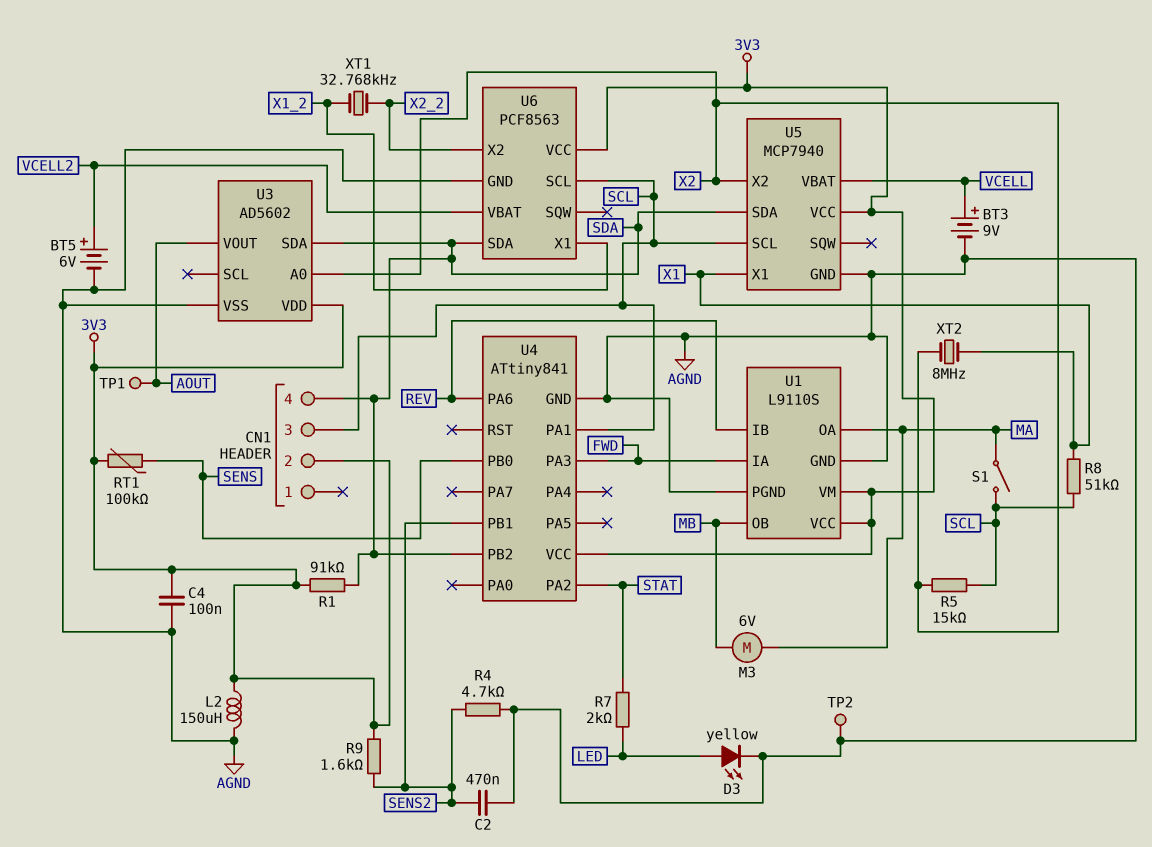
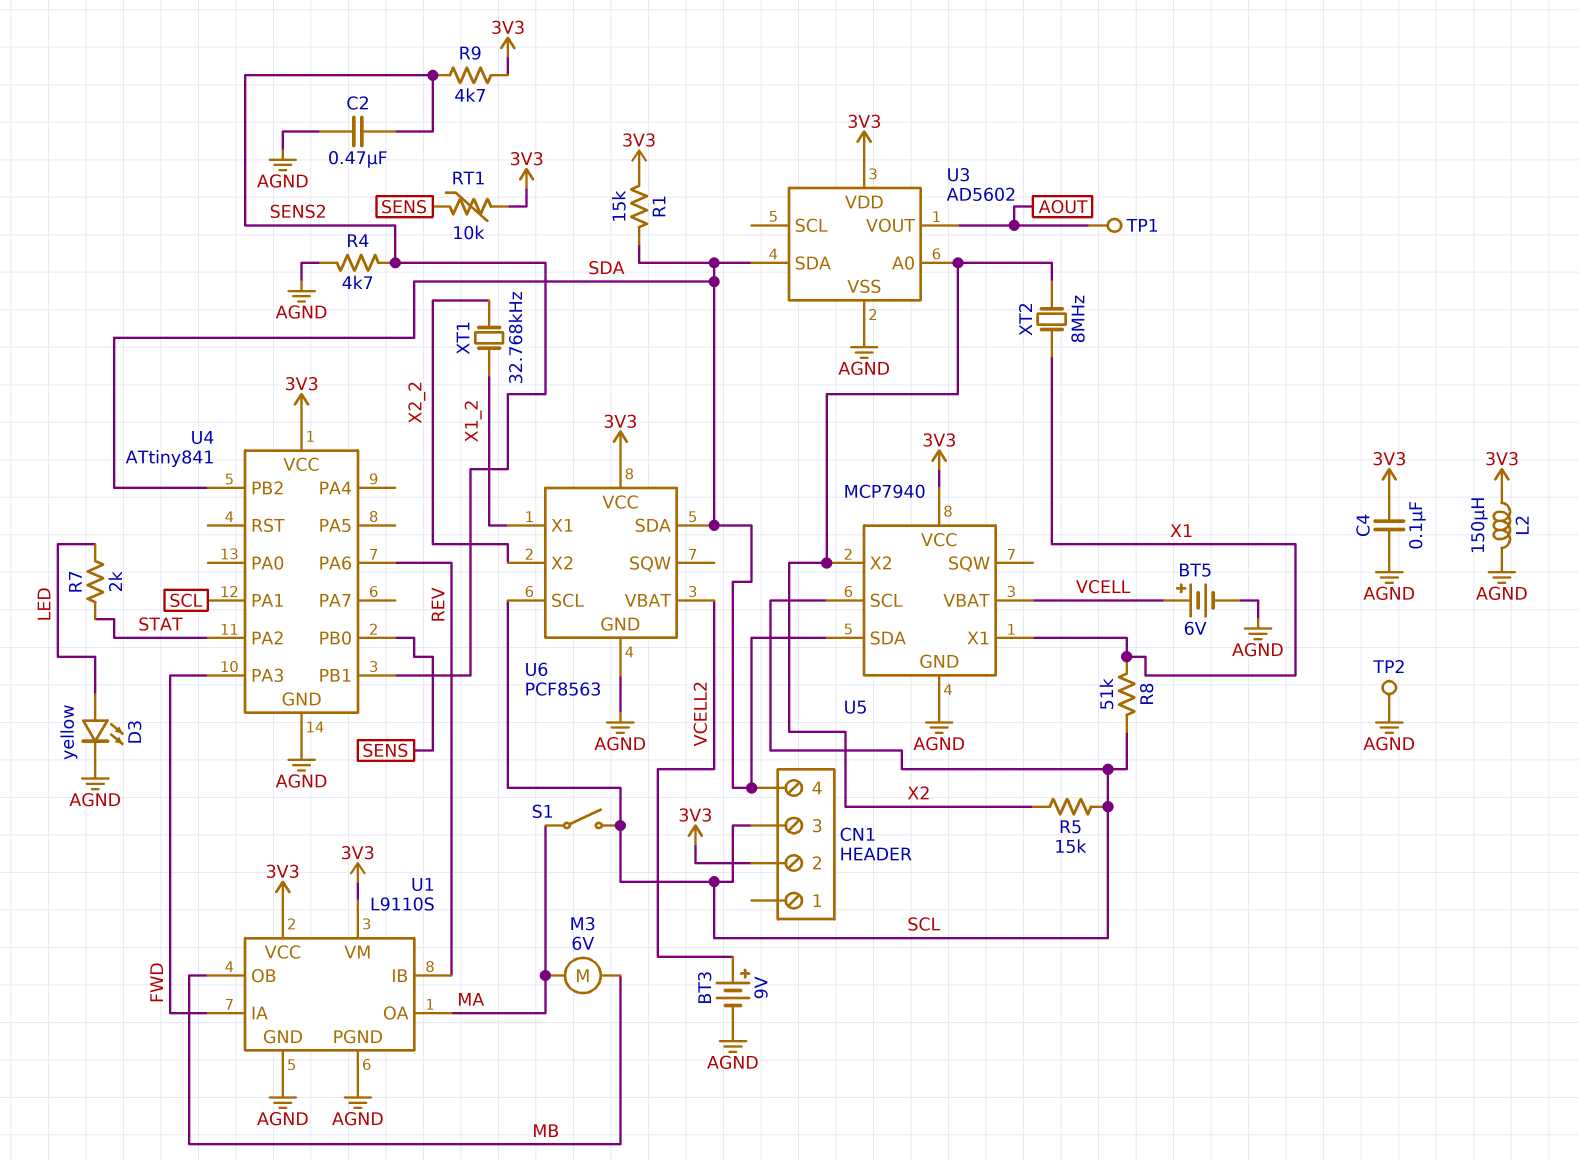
BT3: 9V (plus VCELL, minus AGND) -> 9V (plus VCELL2, minus AGND)
BT5: 6V (plus VCELL2, minus AGND) -> 6V (plus VCELL, minus AGND)
R1: 91k (3V3, SDA) -> 15k (3V3, SDA)
R9: 1.6k (3V3, SENS2) -> 4.7k (3V3, SENS2)
RT1: 100k (3V3, SENS) -> 10k (3V3, SENS)

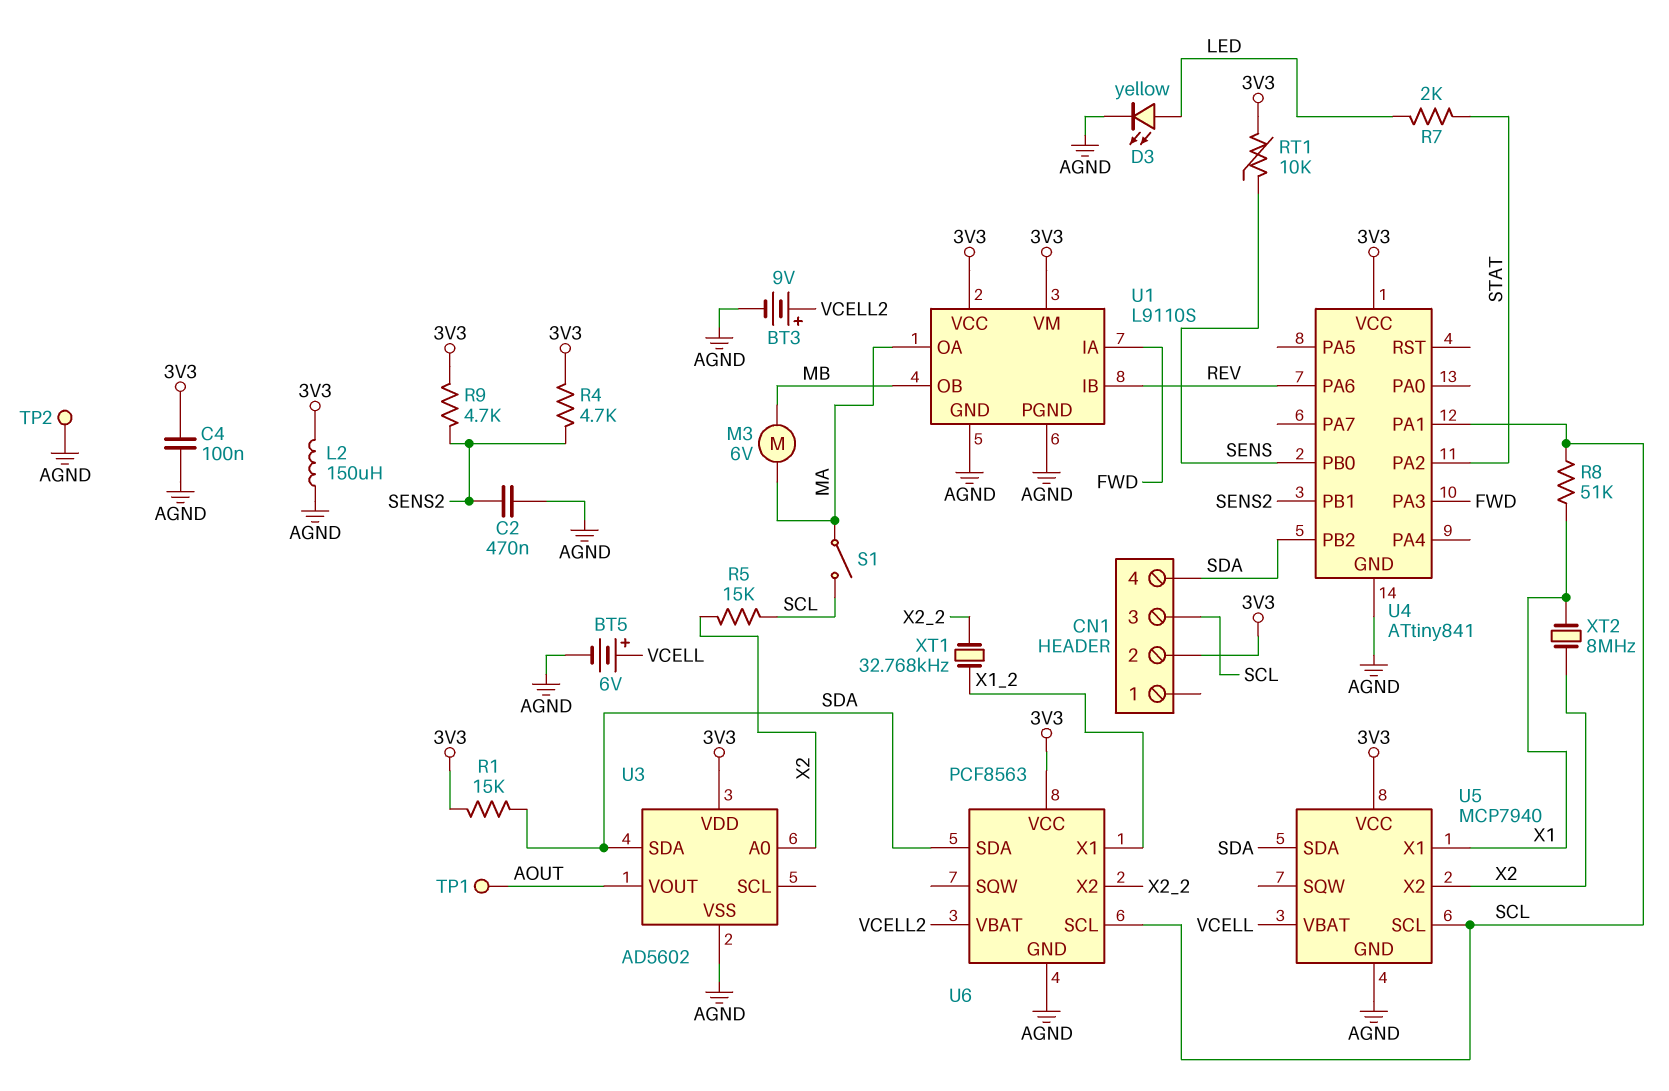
R4: 4.7k (AGND, SENS2) -> 4.7k (3V3, SENS2)

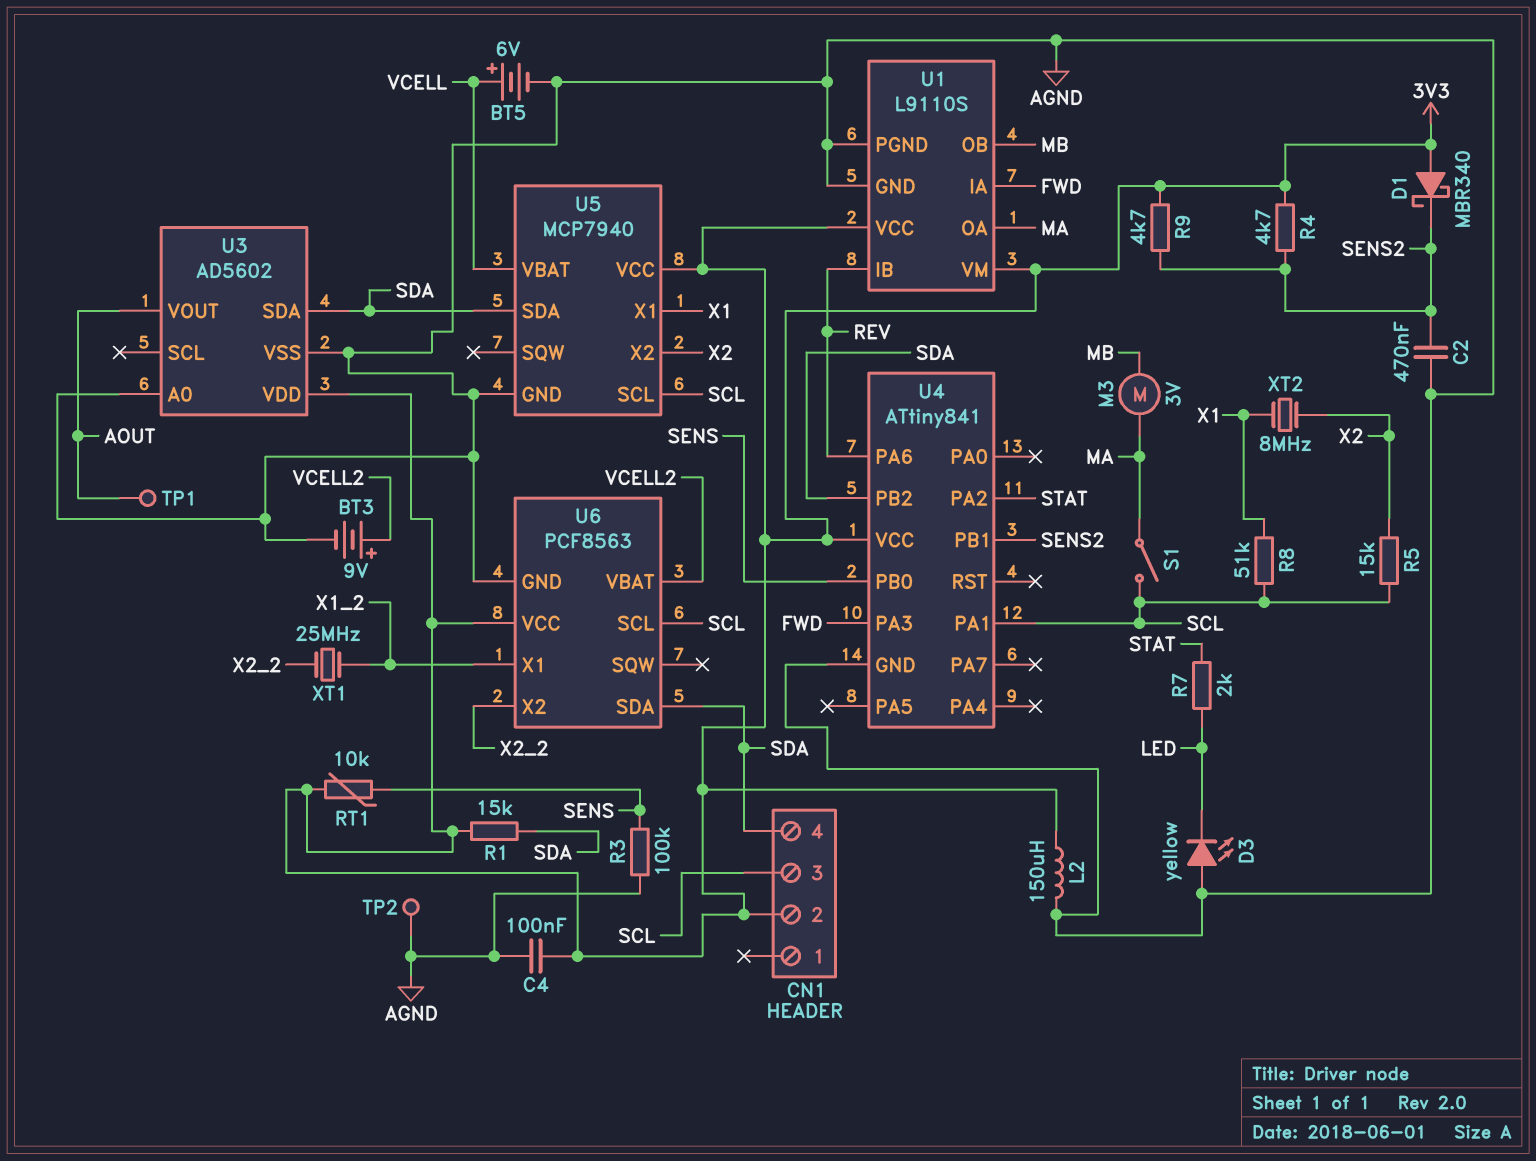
D1: none -> schottky MBR340 (A 3V3, K SENS2)
D3: LED yellow (A LED, K AGND) -> LED yellow (A AGND, K LED)
M3: motor 6V (MA, MB) -> motor 3V (MA, MB)
R3: none -> 100k (AGND, SENS)
U3 pin A0: X2 -> AGND
XT1: 32.768kHz (X1_2, X2_2) -> 25MHz (X1_2, X2_2)

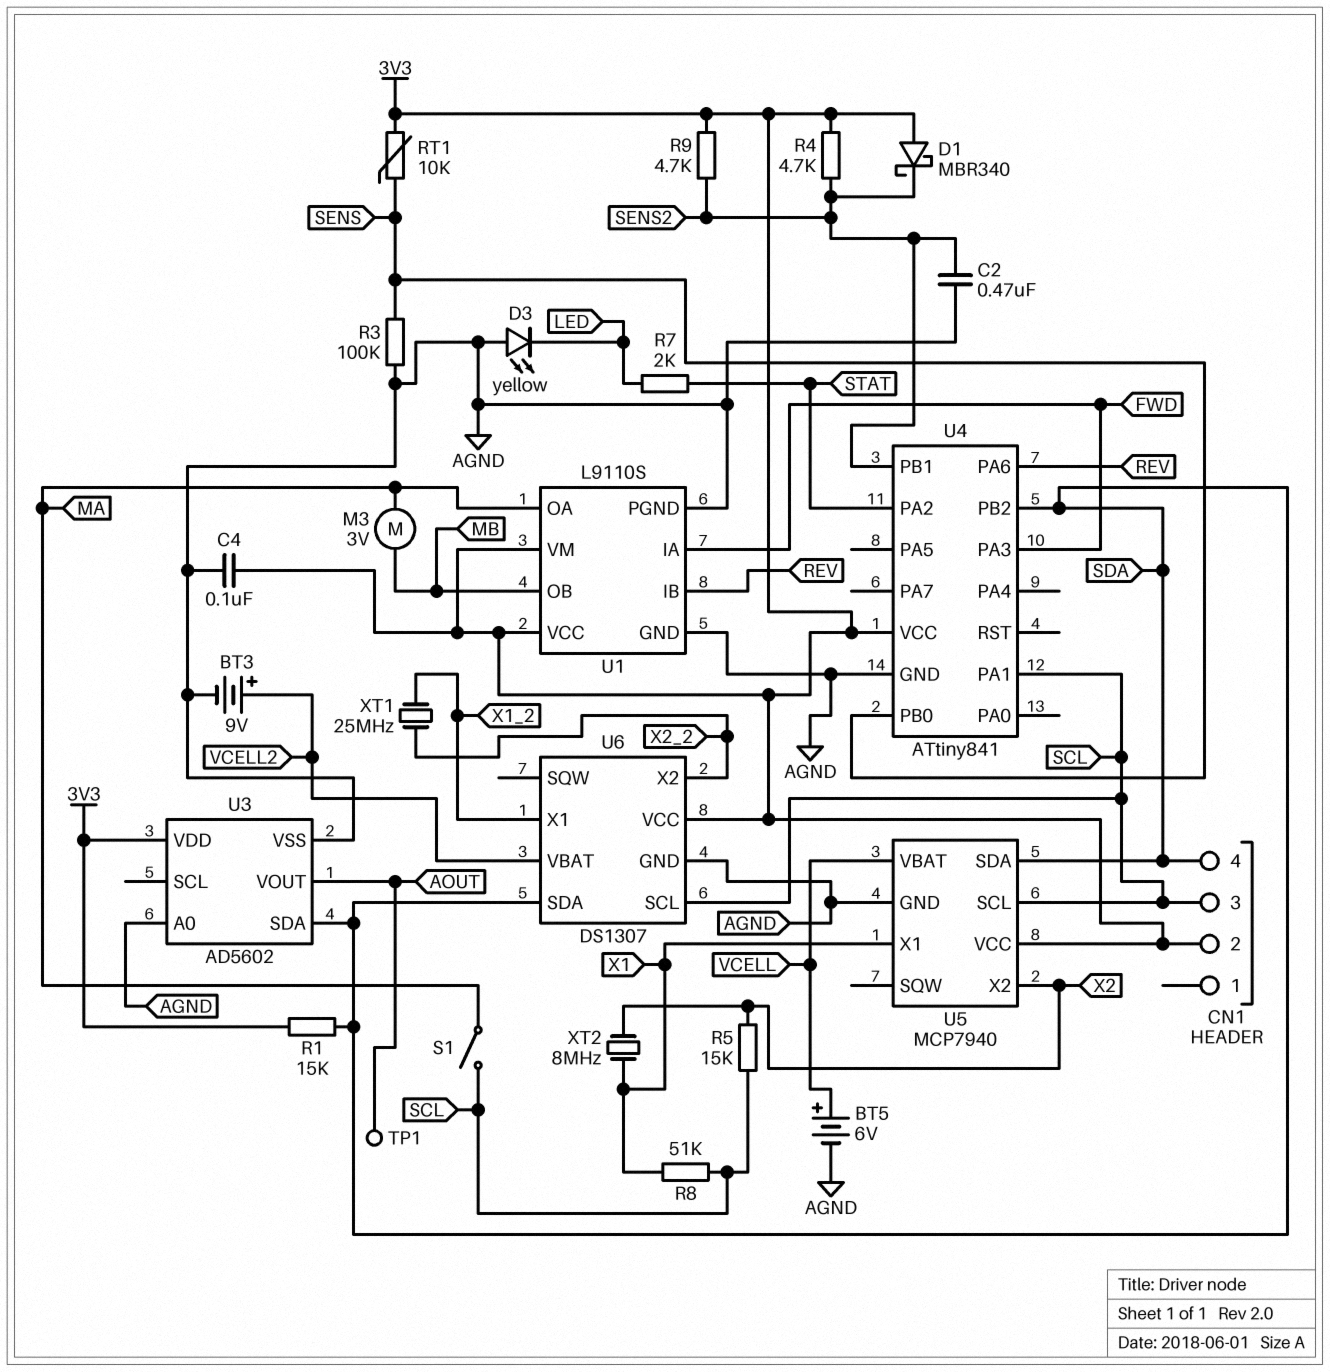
L2: 150uH (3V3, AGND) -> none
TP2: test point (AGND) -> none
U6: PCF8563 -> DS1307

